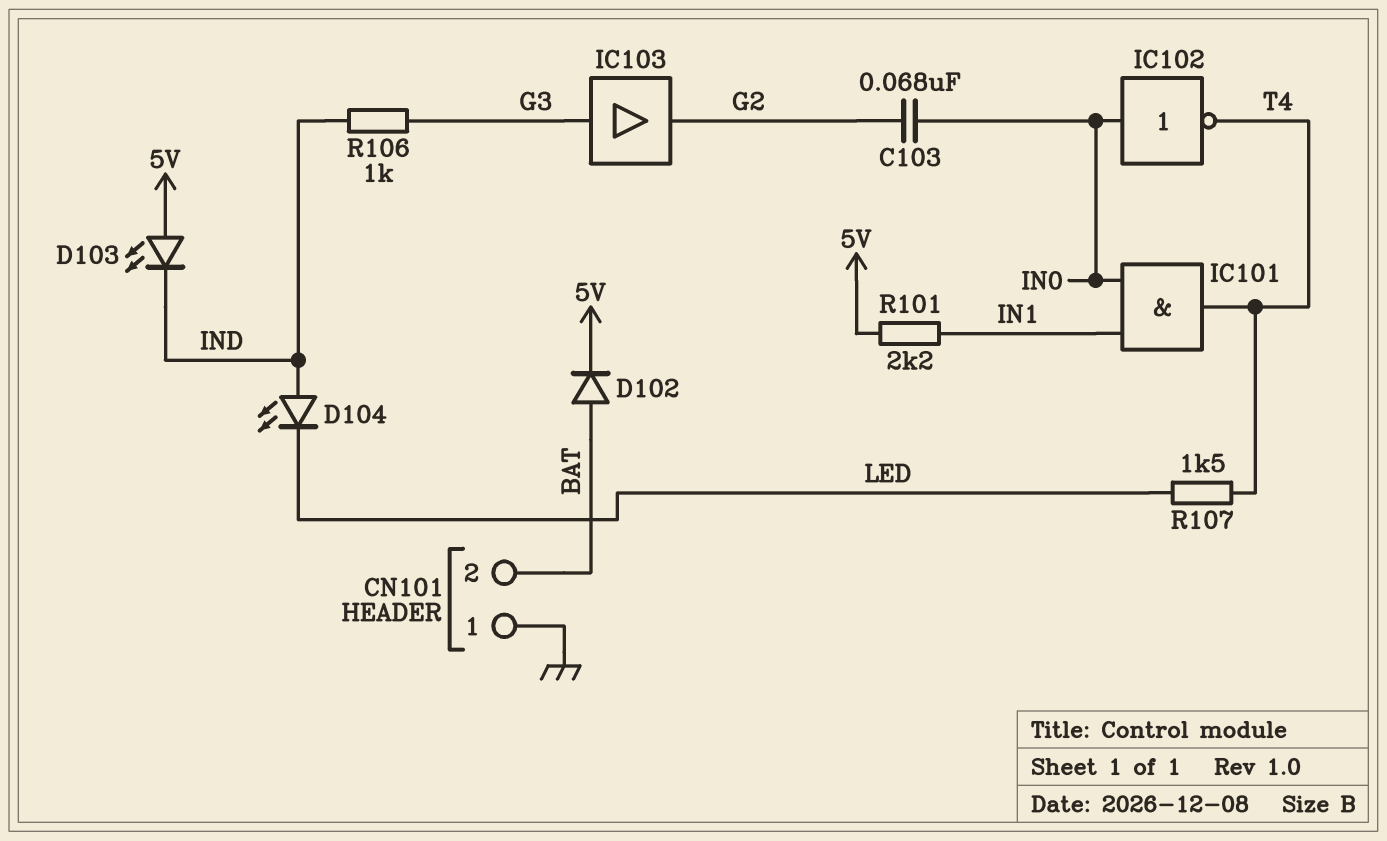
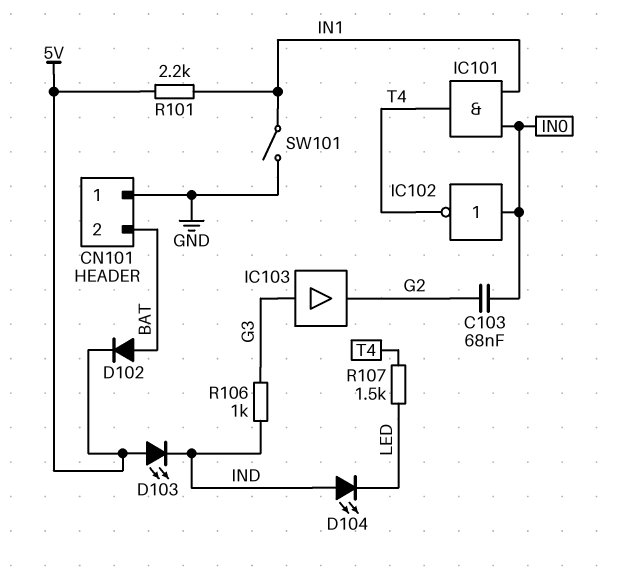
SW101: none -> switch (GND, IN1)

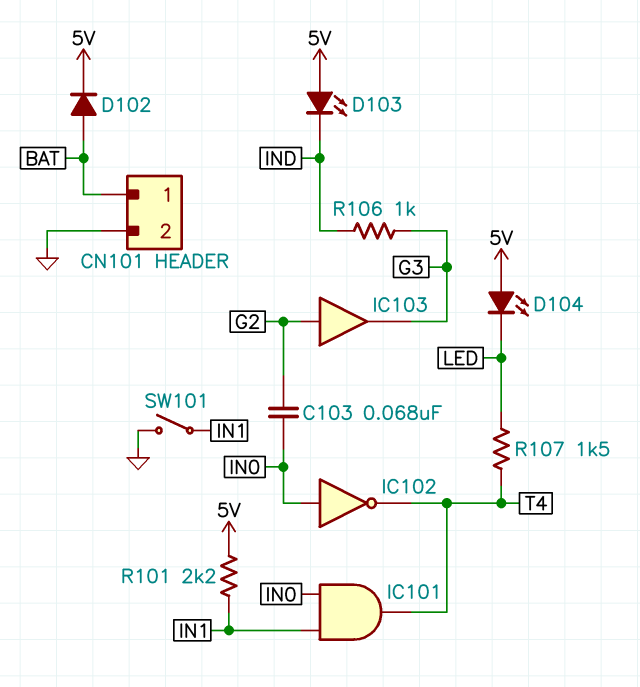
CN101 pin 1: GND -> BAT
CN101 pin 2: BAT -> GND
D104: LED (A IND, K LED) -> LED (A 5V, K LED)
IC103: buffer (in G3, out G2) -> buffer (in G2, out G3)

